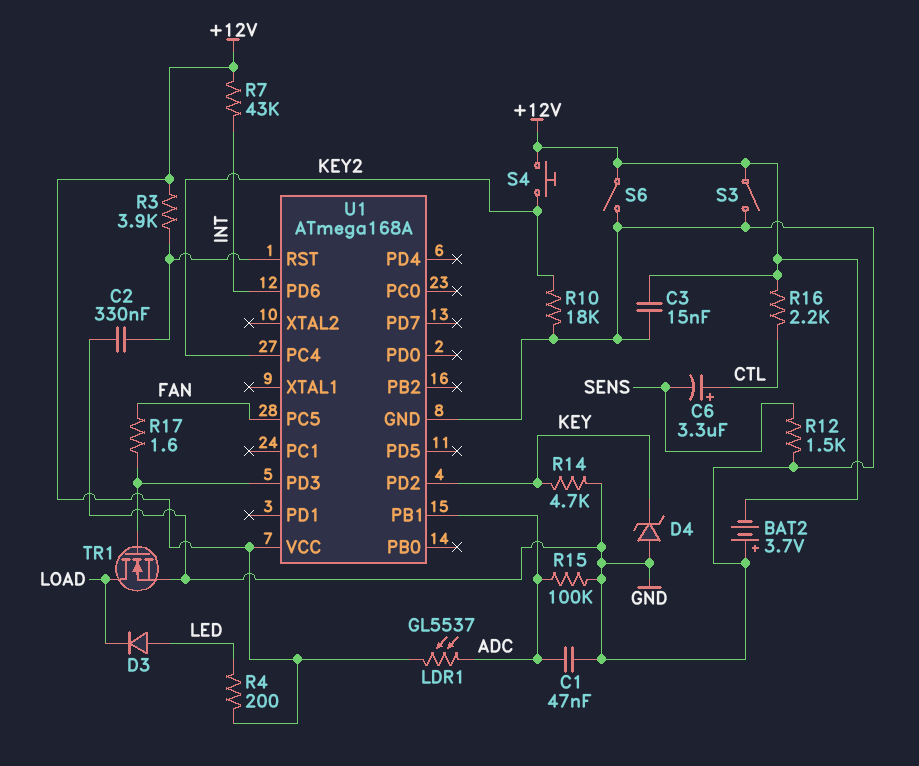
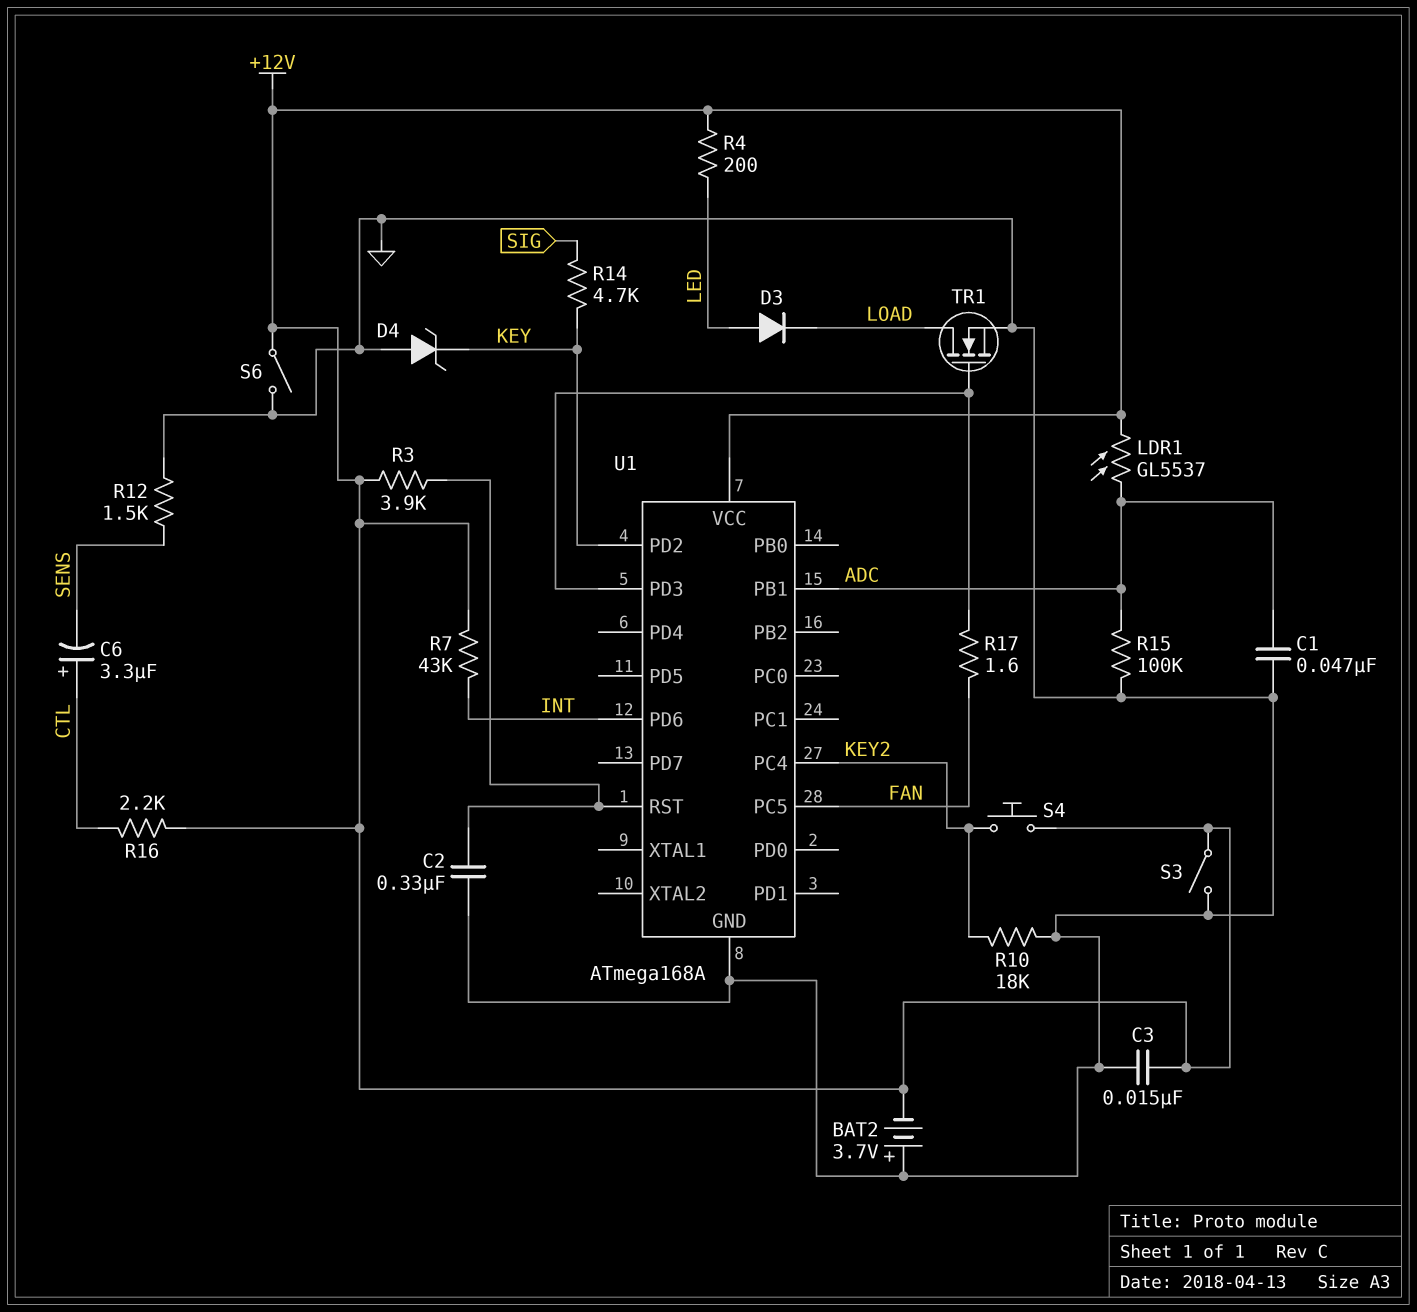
R14: 4.7k (GND, KEY) -> 4.7k (KEY, SIG)

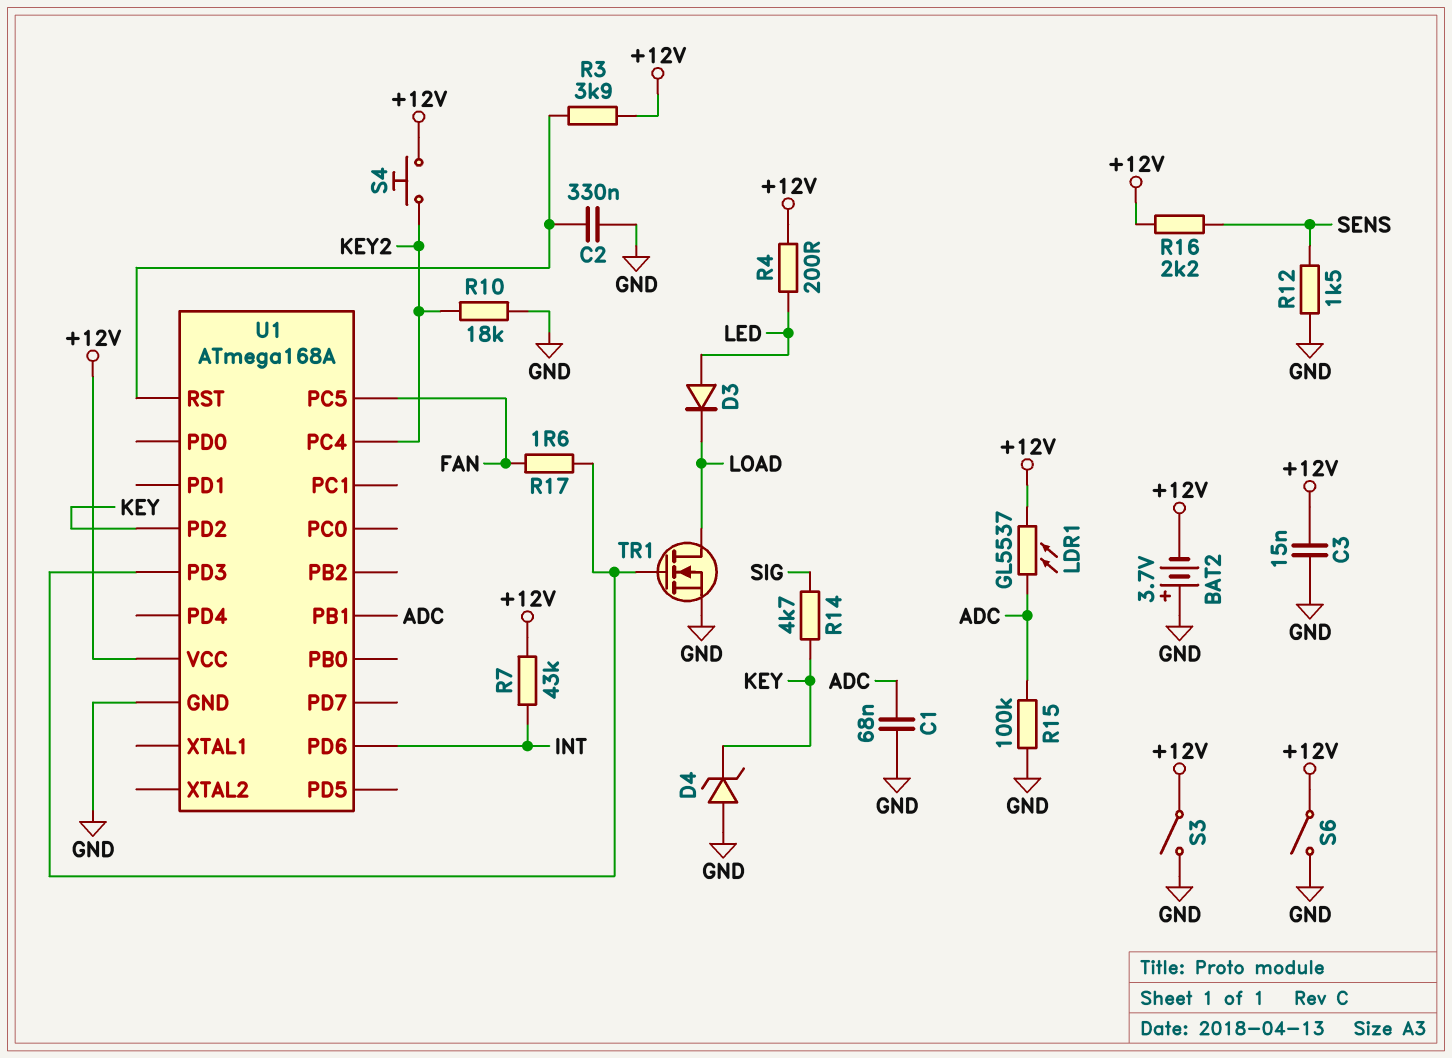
C1: 47nF (ADC, GND) -> 68nF (ADC, GND)
C6: 3.3uF (plus CTL, minus SENS) -> none
R16: 2.2k (+12V, CTL) -> 2.2k (+12V, SENS)

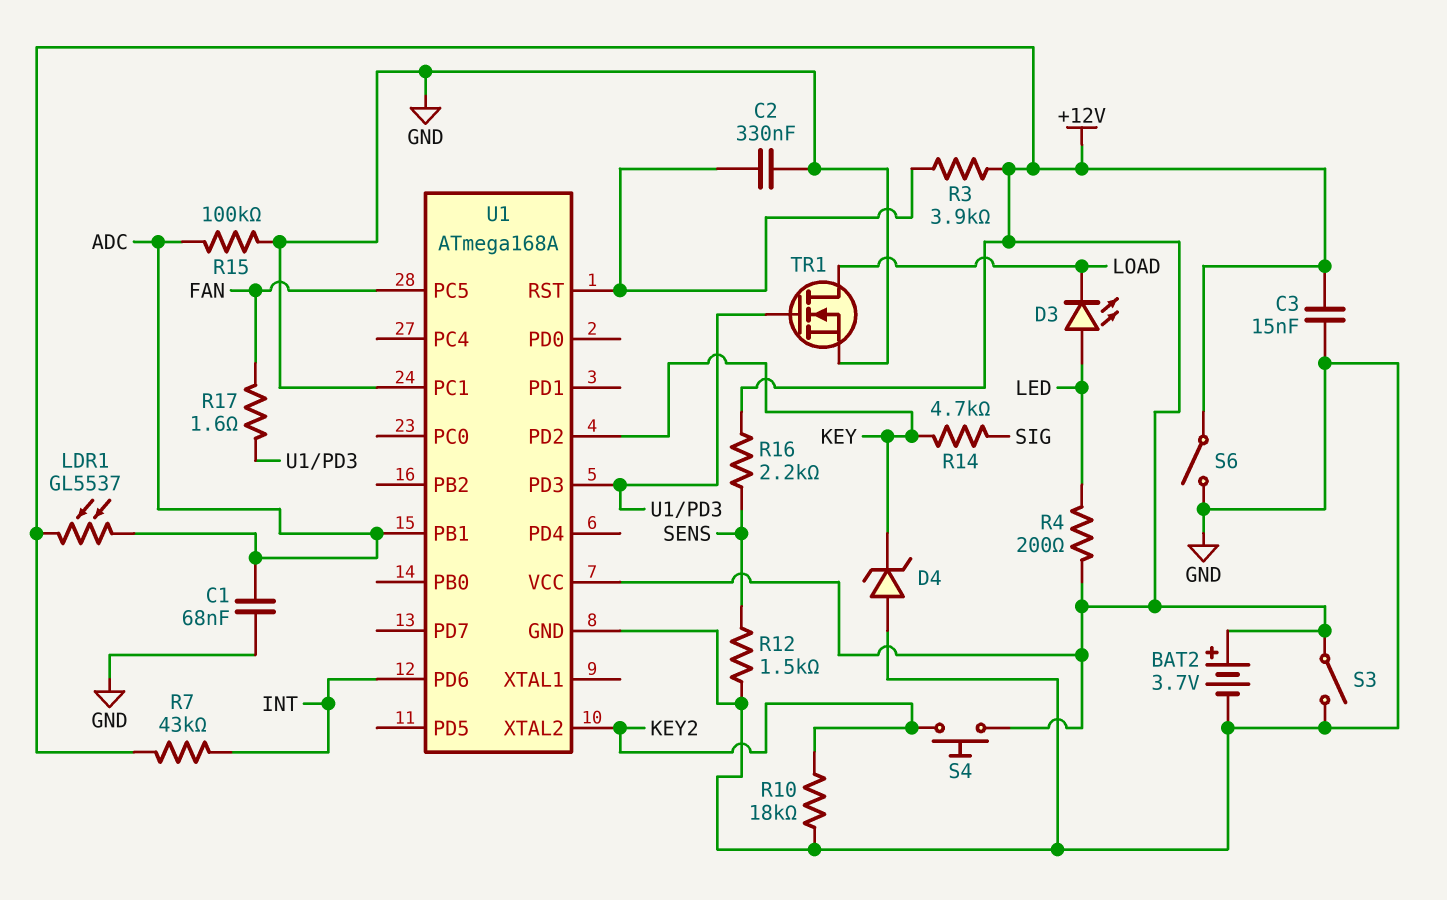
BAT2: 3.7V (plus GND, minus +12V) -> 3.7V (plus +12V, minus GND)
D3: diode (A LED, K LOAD) -> LED (A LED, K LOAD)
U1 pin PC1: none -> GND
U1 pin PC4: KEY2 -> none
U1 pin XTAL2: none -> KEY2

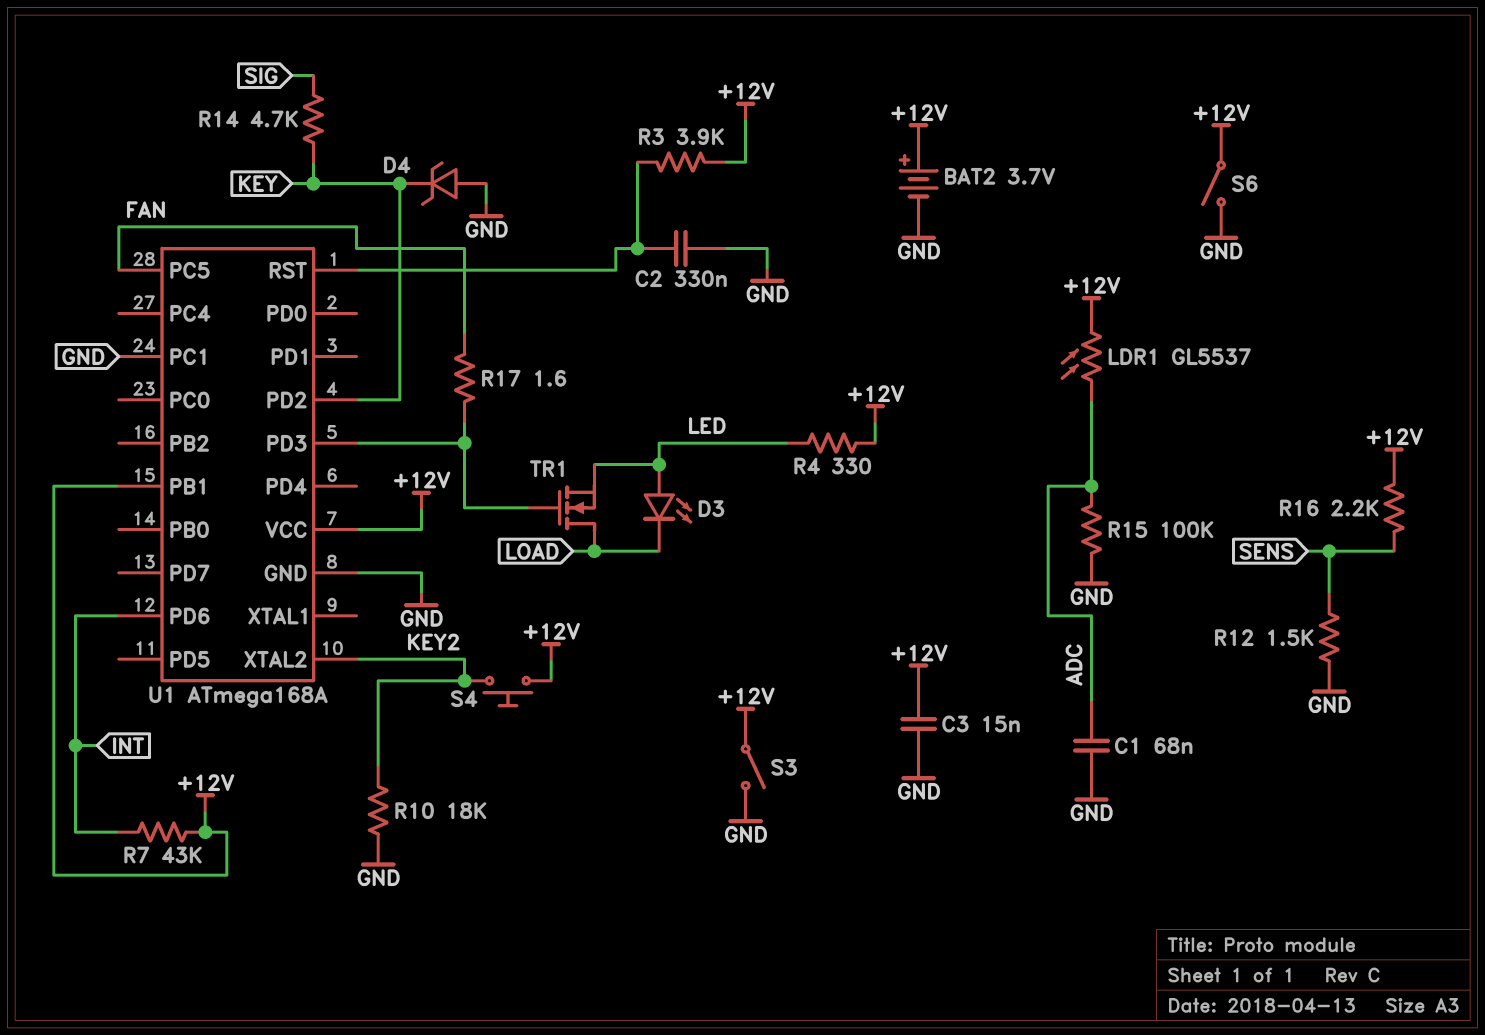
R4: 200 (+12V, LED) -> 330 (+12V, LED)
TR1: NMOS (G U1/PD3, D LOAD, S GND) -> NMOS (G U1/PD3, D LOAD, S LED)
U1 pin PB1: ADC -> +12V

